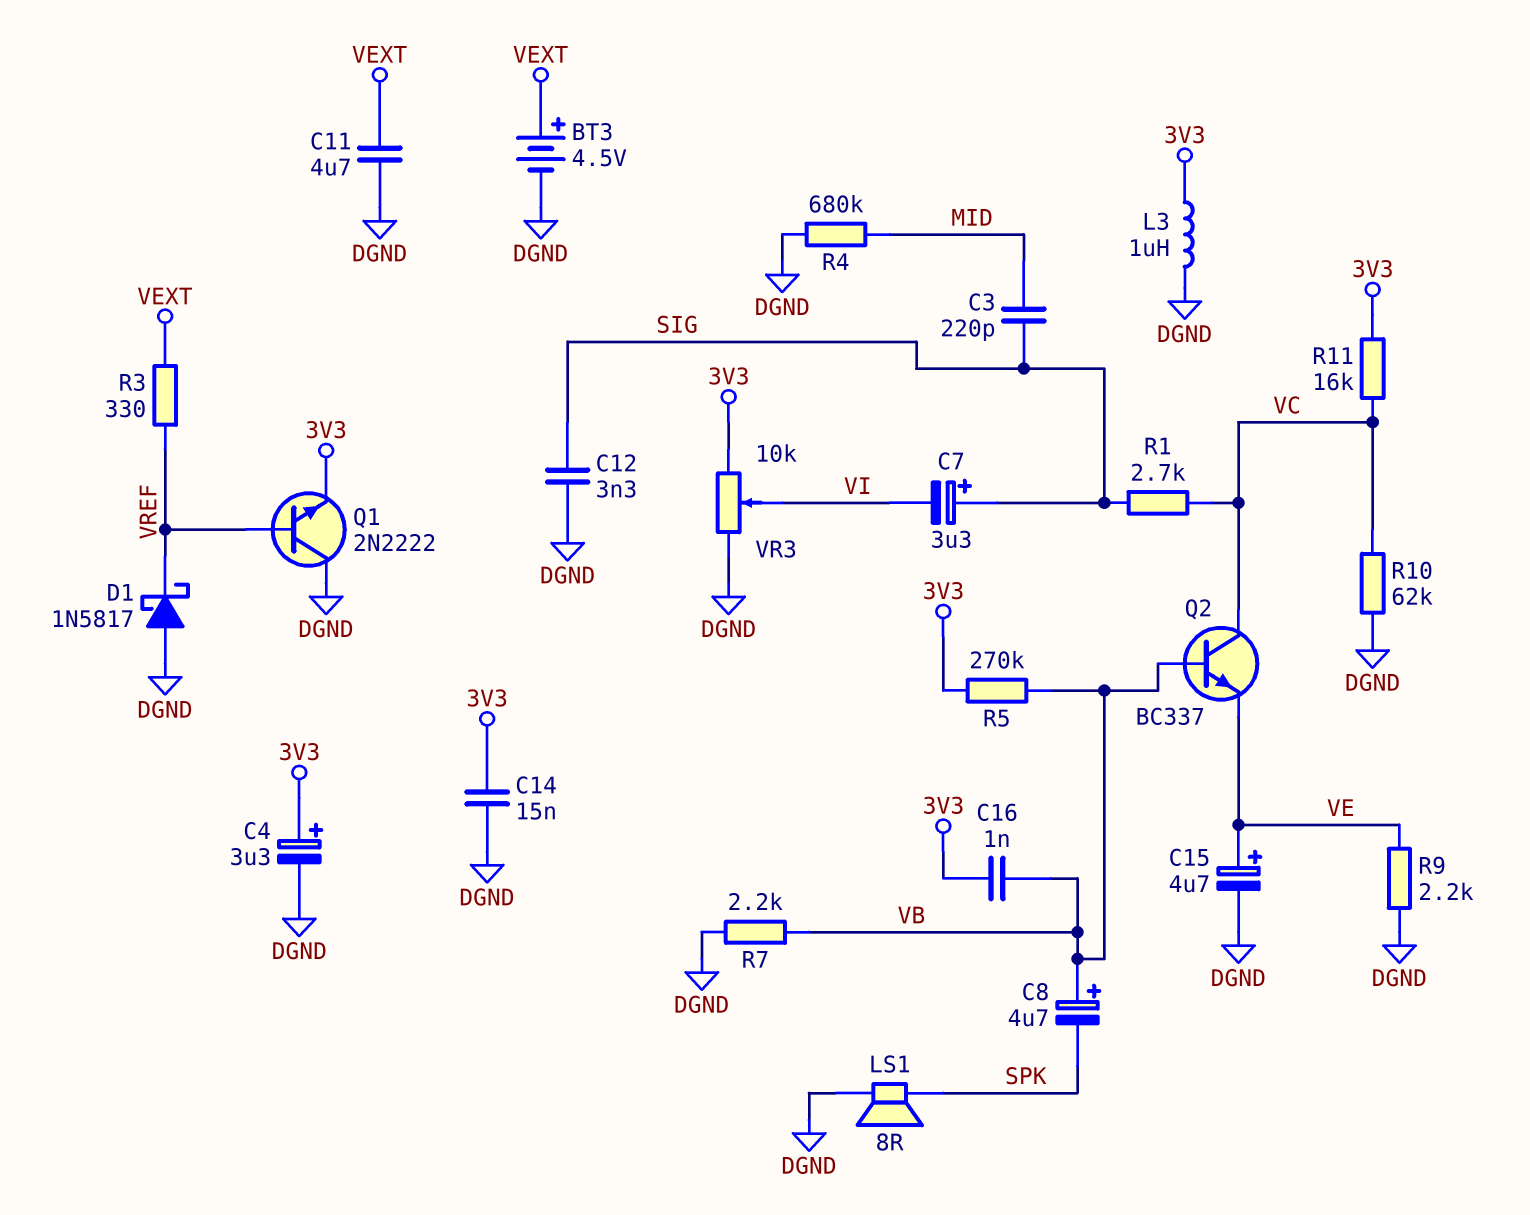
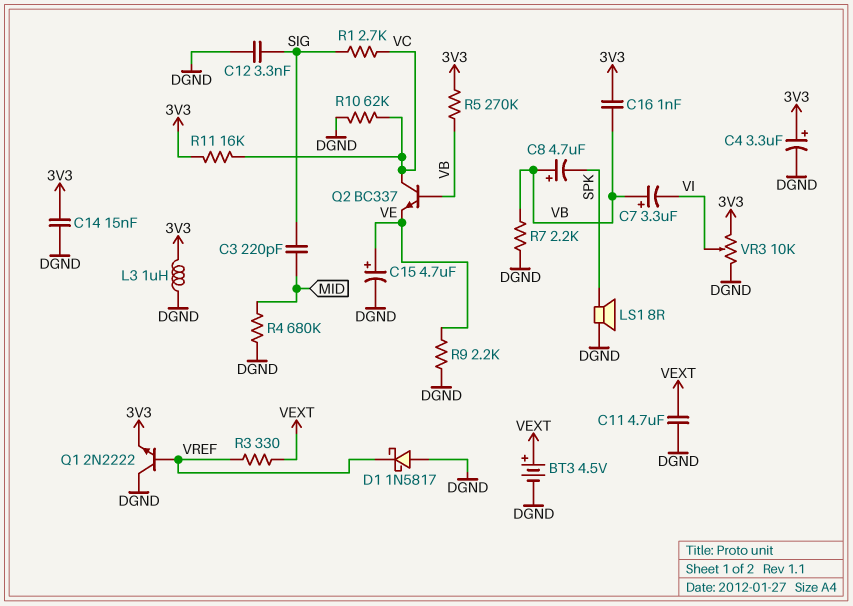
C7: 3.3uF (plus SIG, minus VI) -> 3.3uF (plus VB, minus VI)

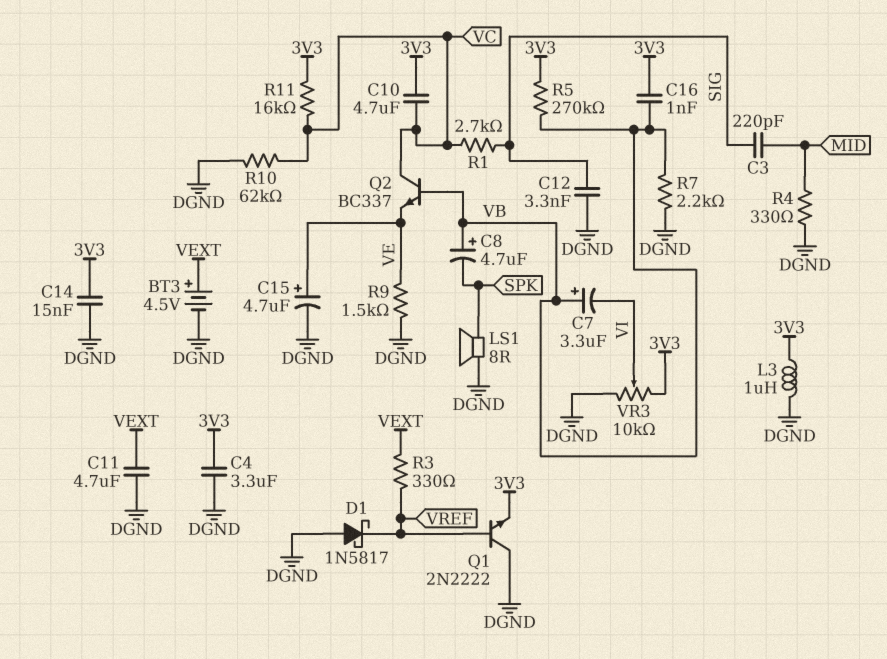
C4: 3.3uF (plus 3V3, minus DGND) -> 3.3uF (3V3, DGND)
C10: none -> 4.7uF (3V3, VC)
R4: 680k (DGND, MID) -> 330 (DGND, MID)
R9: 2.2k (DGND, VE) -> 1.5k (DGND, VE)

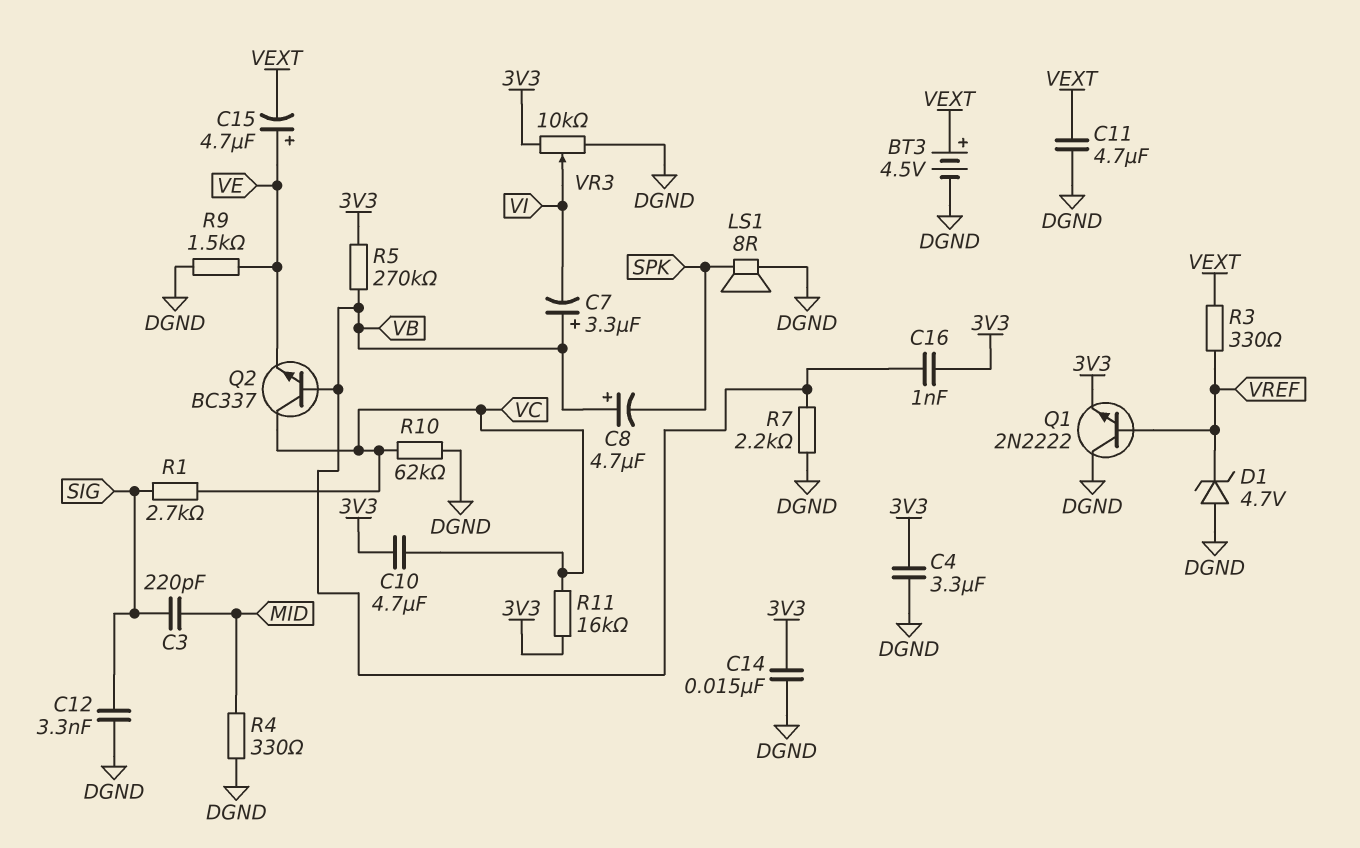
C15: 4.7uF (plus VE, minus DGND) -> 4.7uF (plus VE, minus VEXT)
D1: schottky 1N5817 (A DGND, K VREF) -> zener 4.7V (A DGND, K VREF)
L3: 1uH (3V3, DGND) -> none

